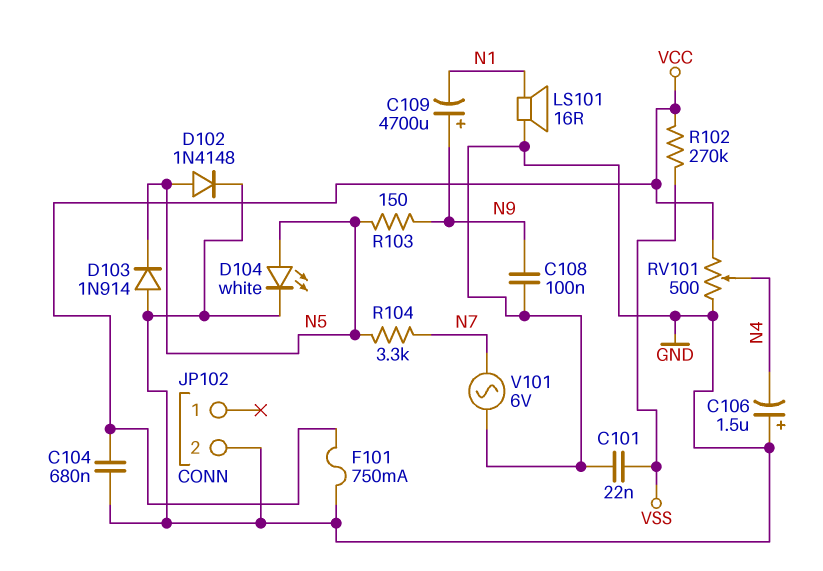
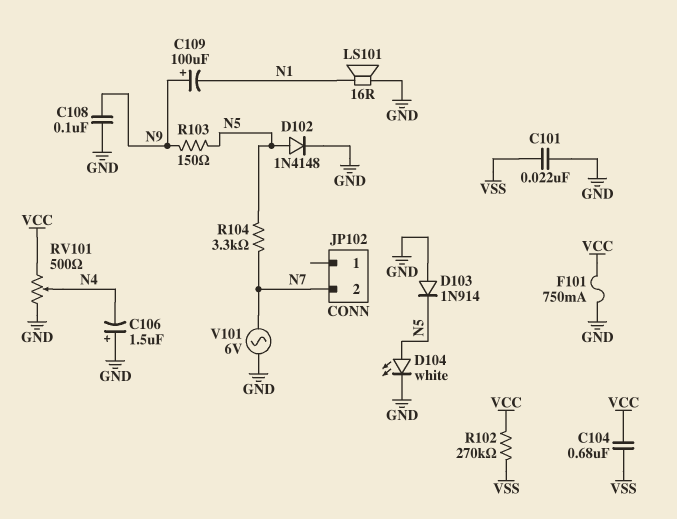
C104: 680nF (GND, VCC) -> 680nF (VCC, VSS)
C109: 4700uF (plus N9, minus N1) -> 100uF (plus N9, minus N1)
JP102 pin 2: GND -> N7

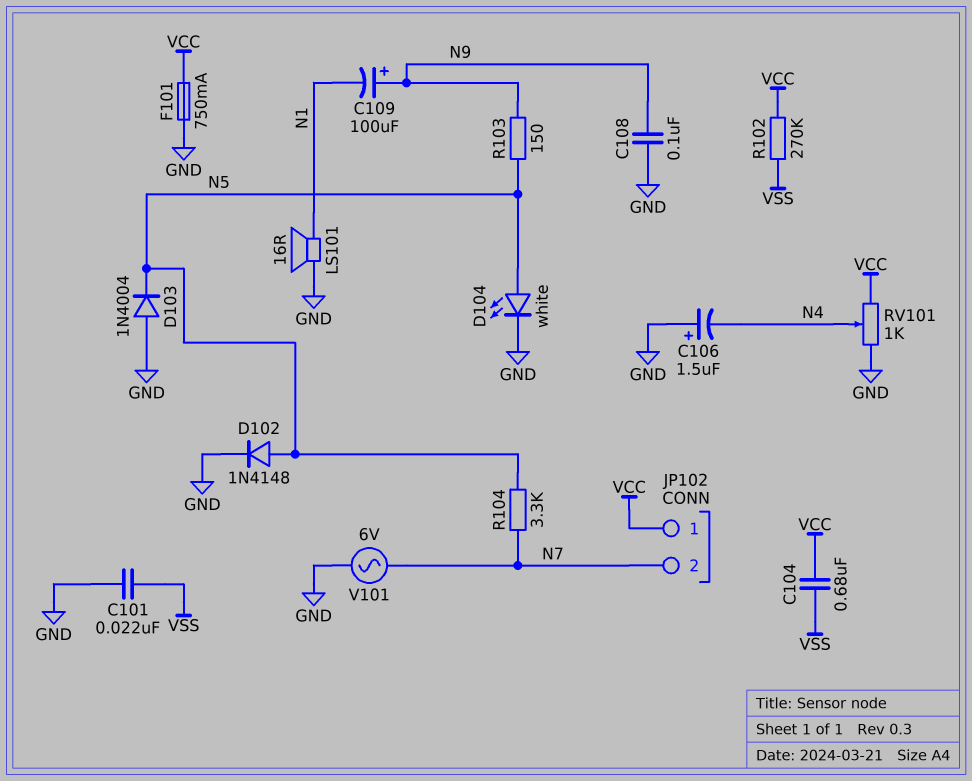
D103: diode 1N914 (A GND, K N5) -> diode 1N4004 (A GND, K N5)
JP102 pin 1: none -> VCC
RV101: 500 (GND, VCC, wiper N4) -> 1k (GND, VCC, wiper N4)

